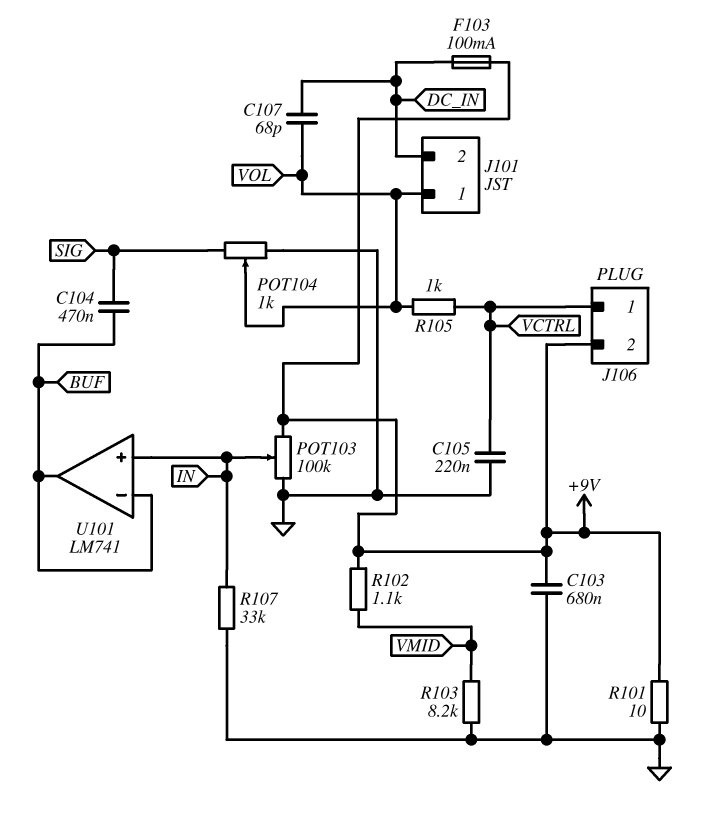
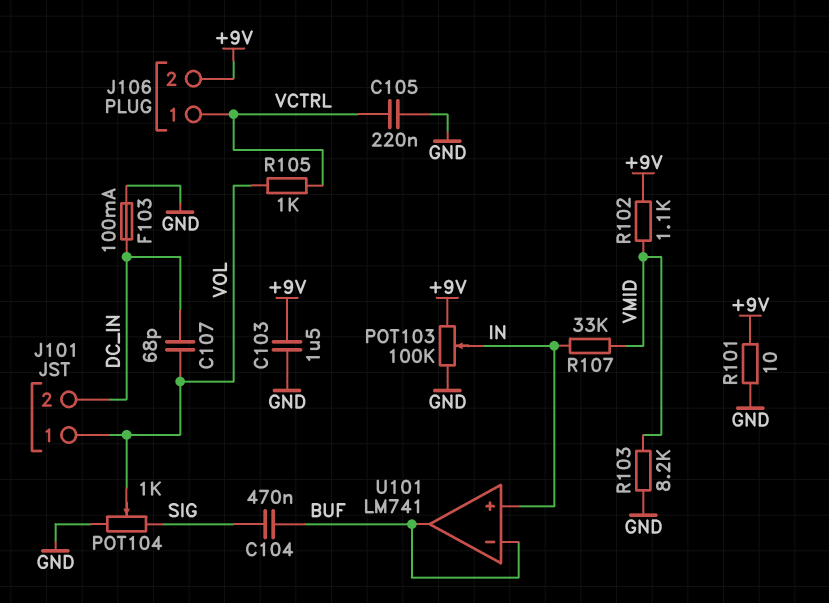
C103: 680nF (+9V, GND) -> 1.5uF (+9V, GND)
F103: 100mA (+9V, DC_IN) -> 100mA (DC_IN, GND)
R107: 33k (GND, IN) -> 33k (IN, VMID)

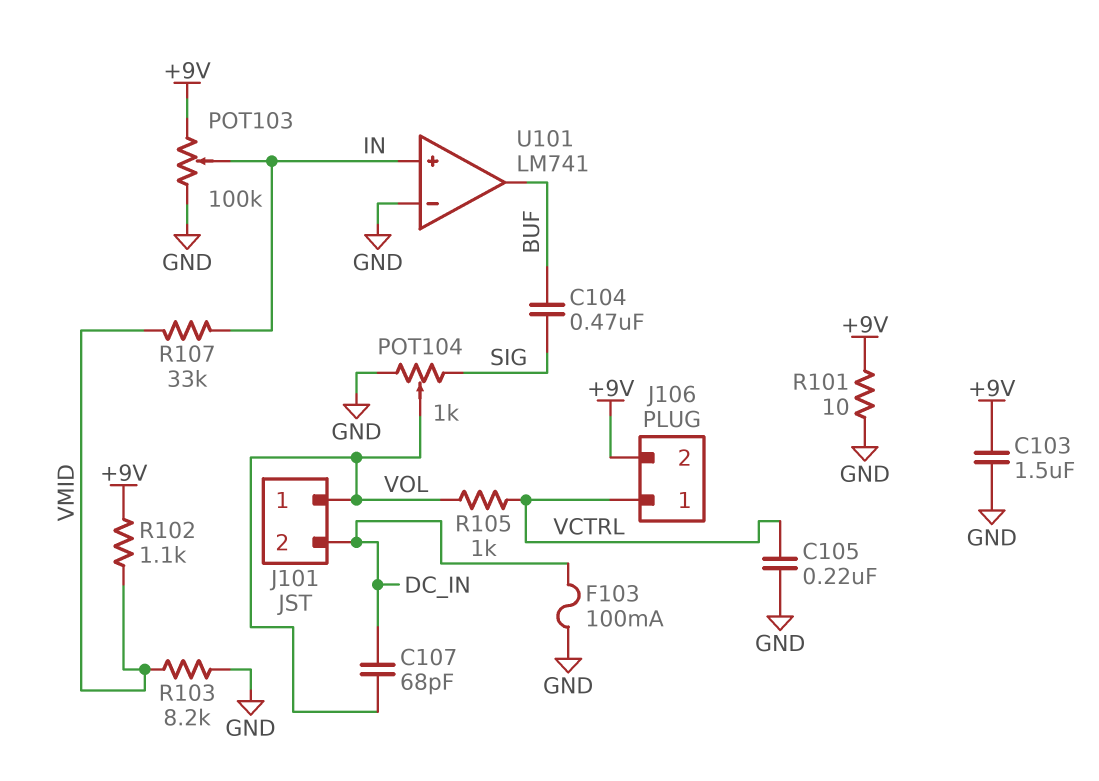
U101 pin in-: BUF -> GND

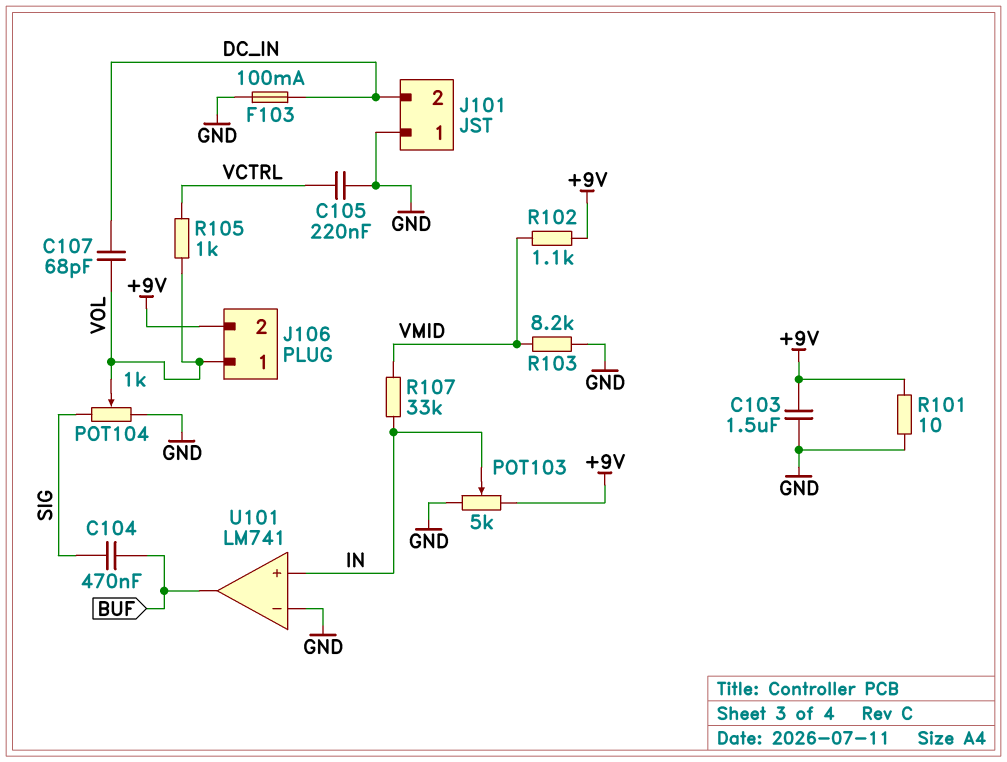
J101 pin 1: VOL -> GND
J106 pin 1: VCTRL -> VOL
POT103: 100k (+9V, GND, wiper IN) -> 5k (+9V, GND, wiper IN)

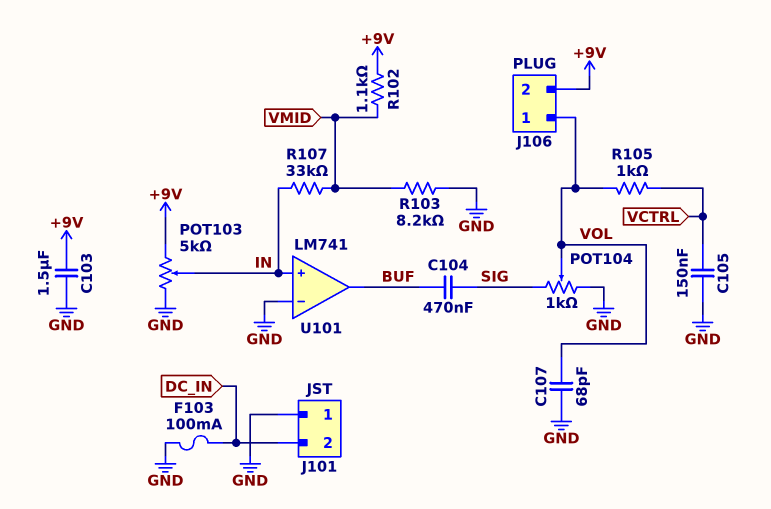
C105: 220nF (GND, VCTRL) -> 150nF (GND, VCTRL)
C107: 68pF (DC_IN, VOL) -> 68pF (GND, VOL)
R101: 10 (+9V, GND) -> none

